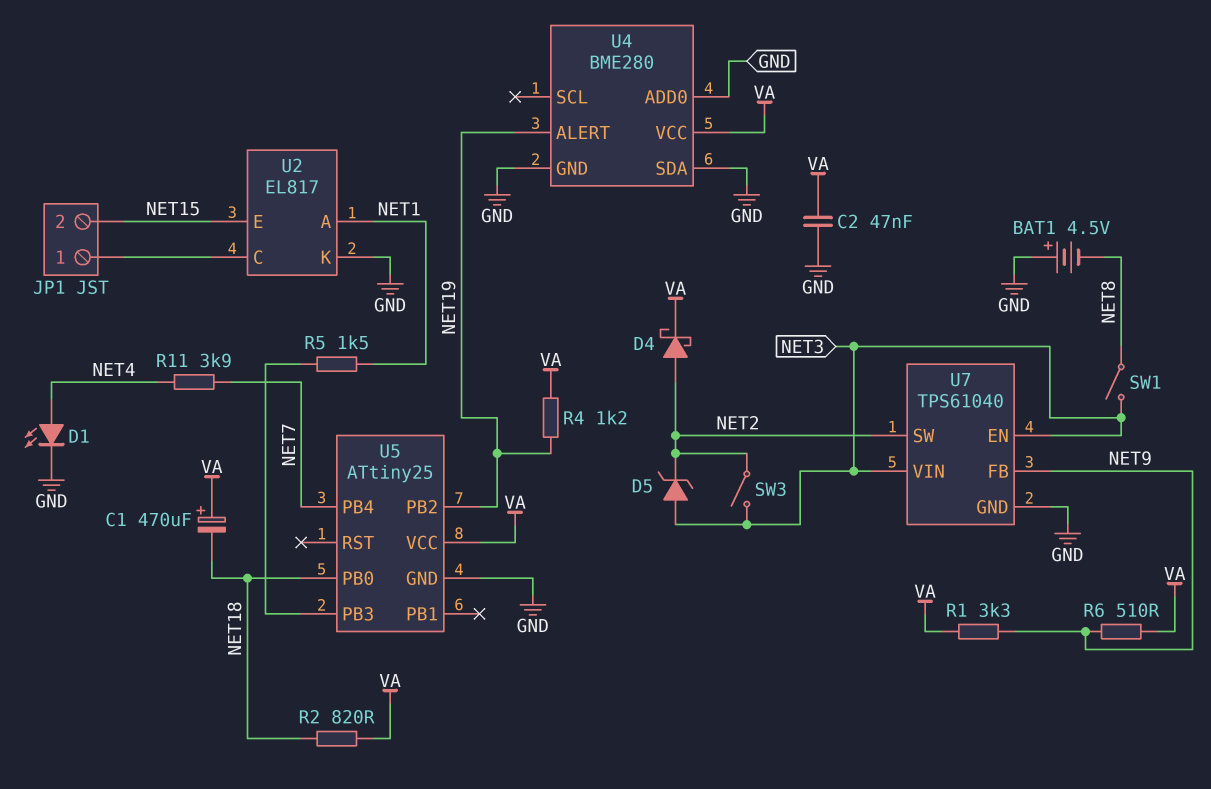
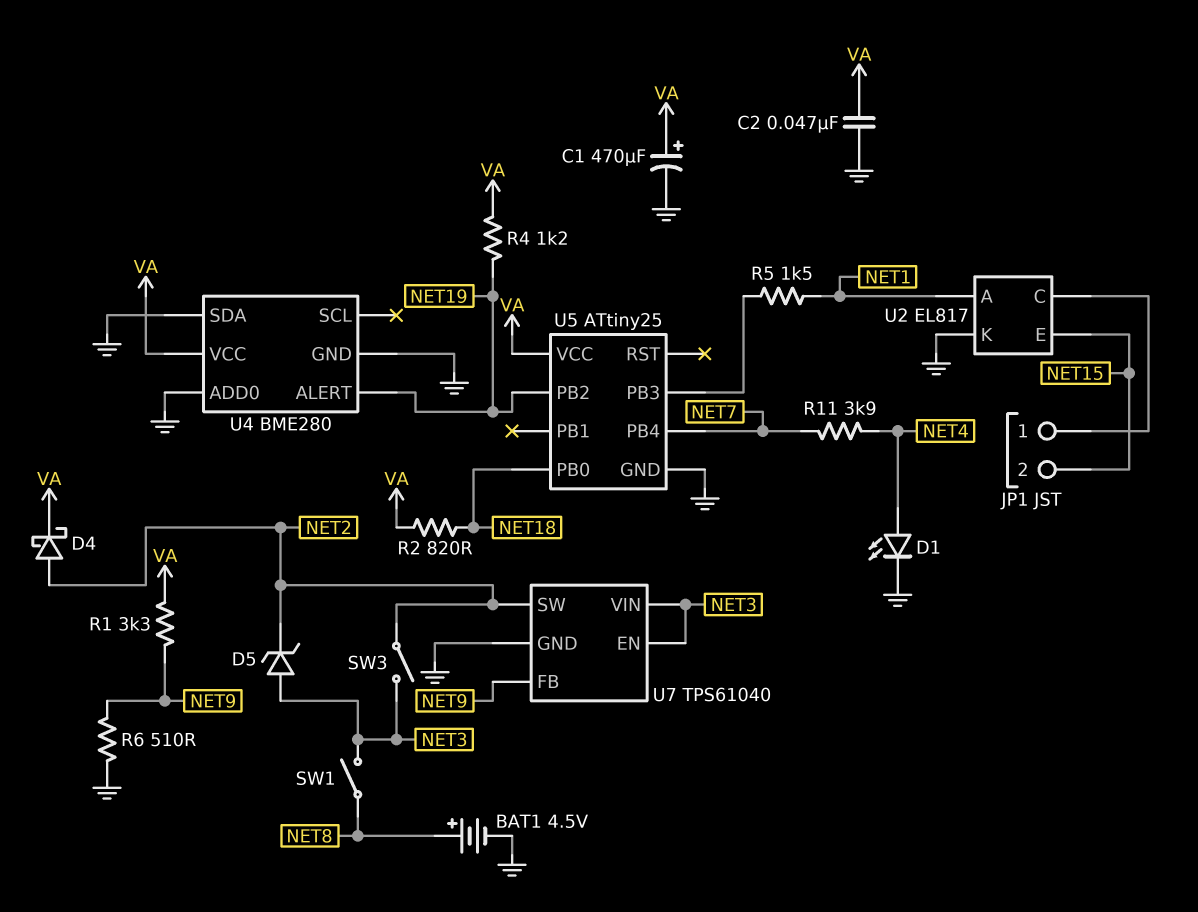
BAT1: 4.5V (plus GND, minus NET8) -> 4.5V (plus NET8, minus GND)
C1: 470uF (plus VA, minus NET18) -> 470uF (plus VA, minus GND)
R6: 510 (NET9, VA) -> 510 (GND, NET9)

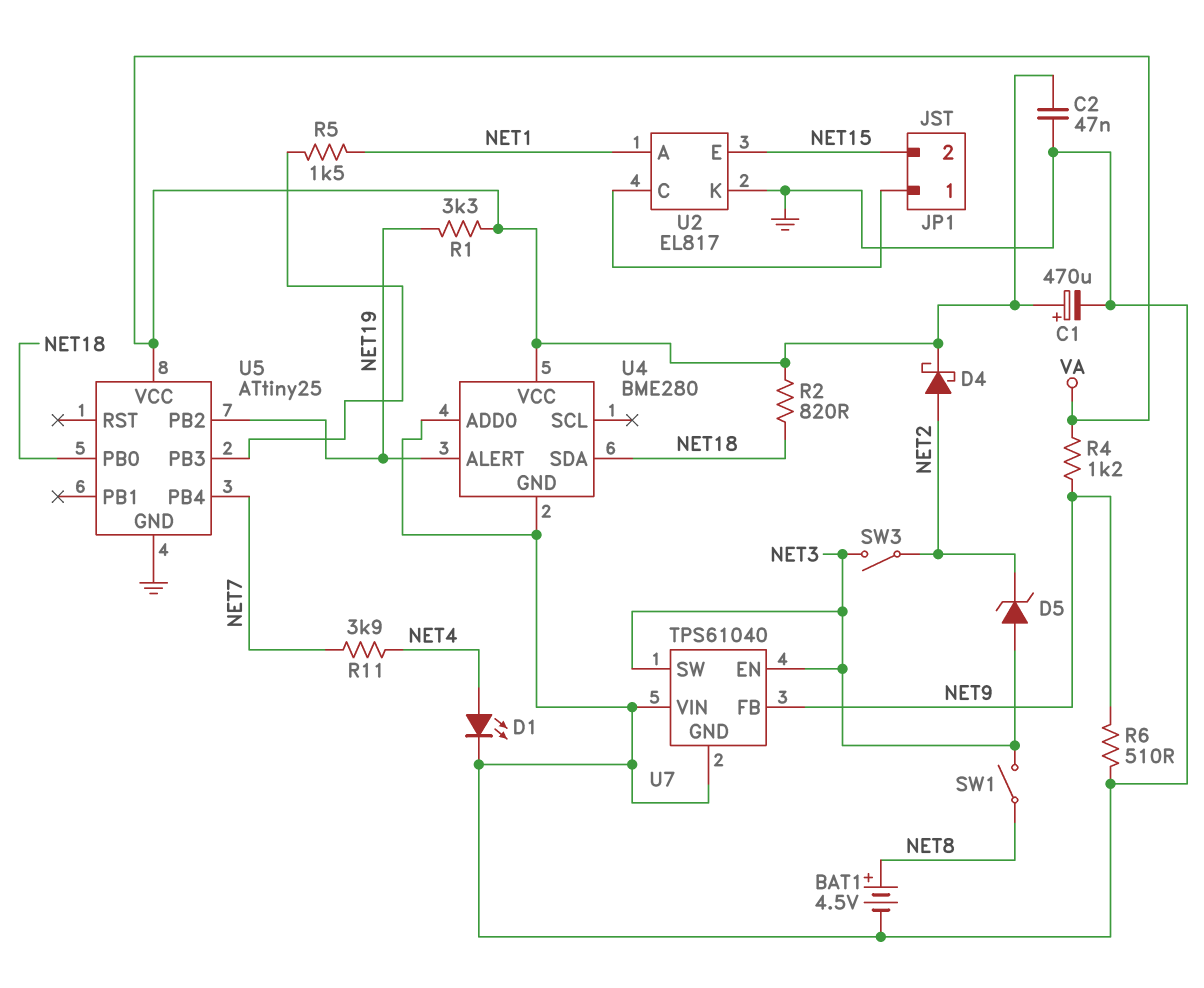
R1: 3.3k (NET9, VA) -> 3.3k (NET19, VA)
R4: 1.2k (NET19, VA) -> 1.2k (NET9, VA)
U4 pin SDA: GND -> NET18
U7 pin SW: NET2 -> NET3
U7 pin VIN: NET3 -> GND

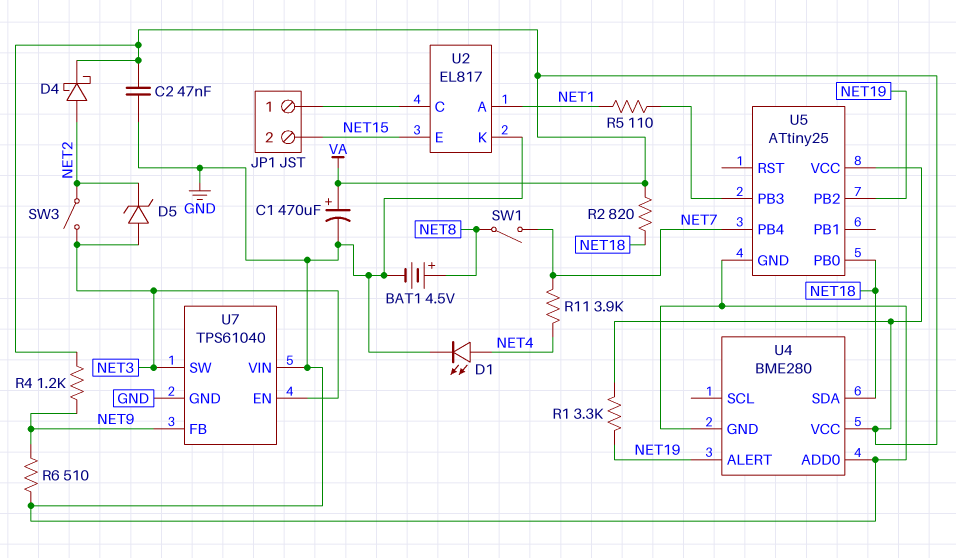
R5: 1.5k (NET1, U5/PB3) -> 110 (NET1, U5/PB3)
SW1: switch (NET3, NET8) -> switch (NET7, NET8)

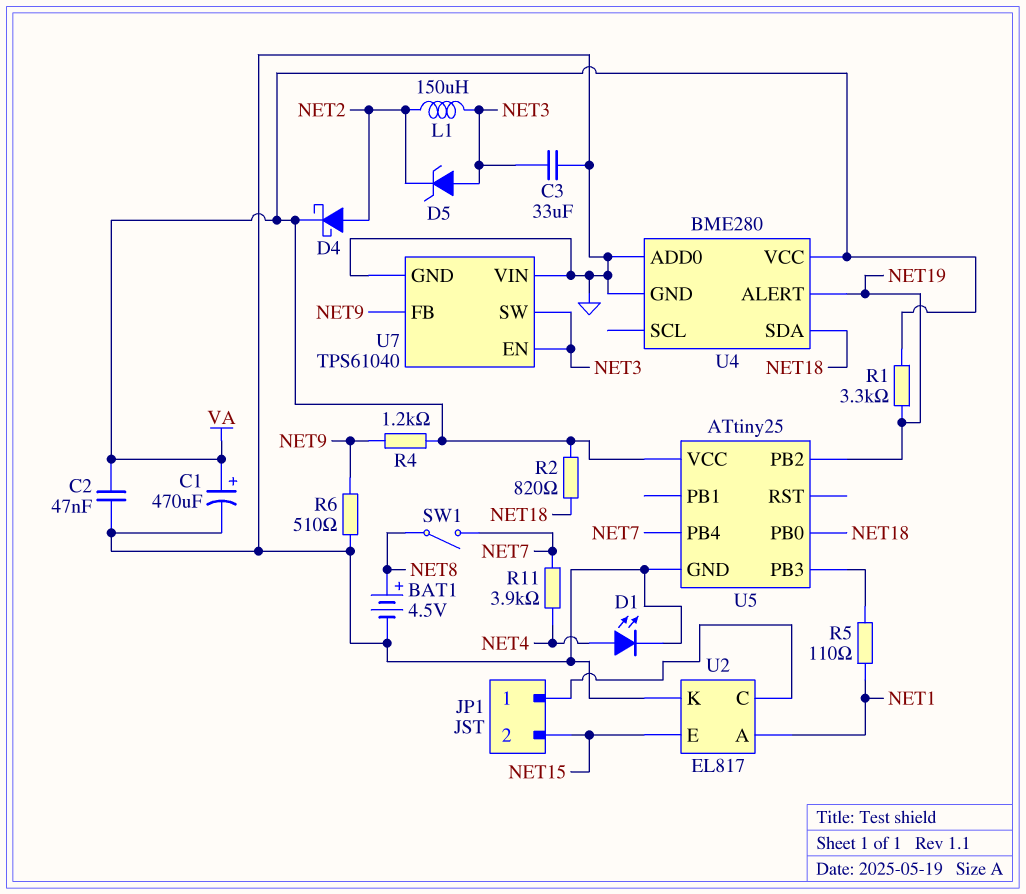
C3: none -> 33uF (GND, NET3)
L1: none -> 150uH (NET2, NET3)
SW3: switch (NET2, NET3) -> none

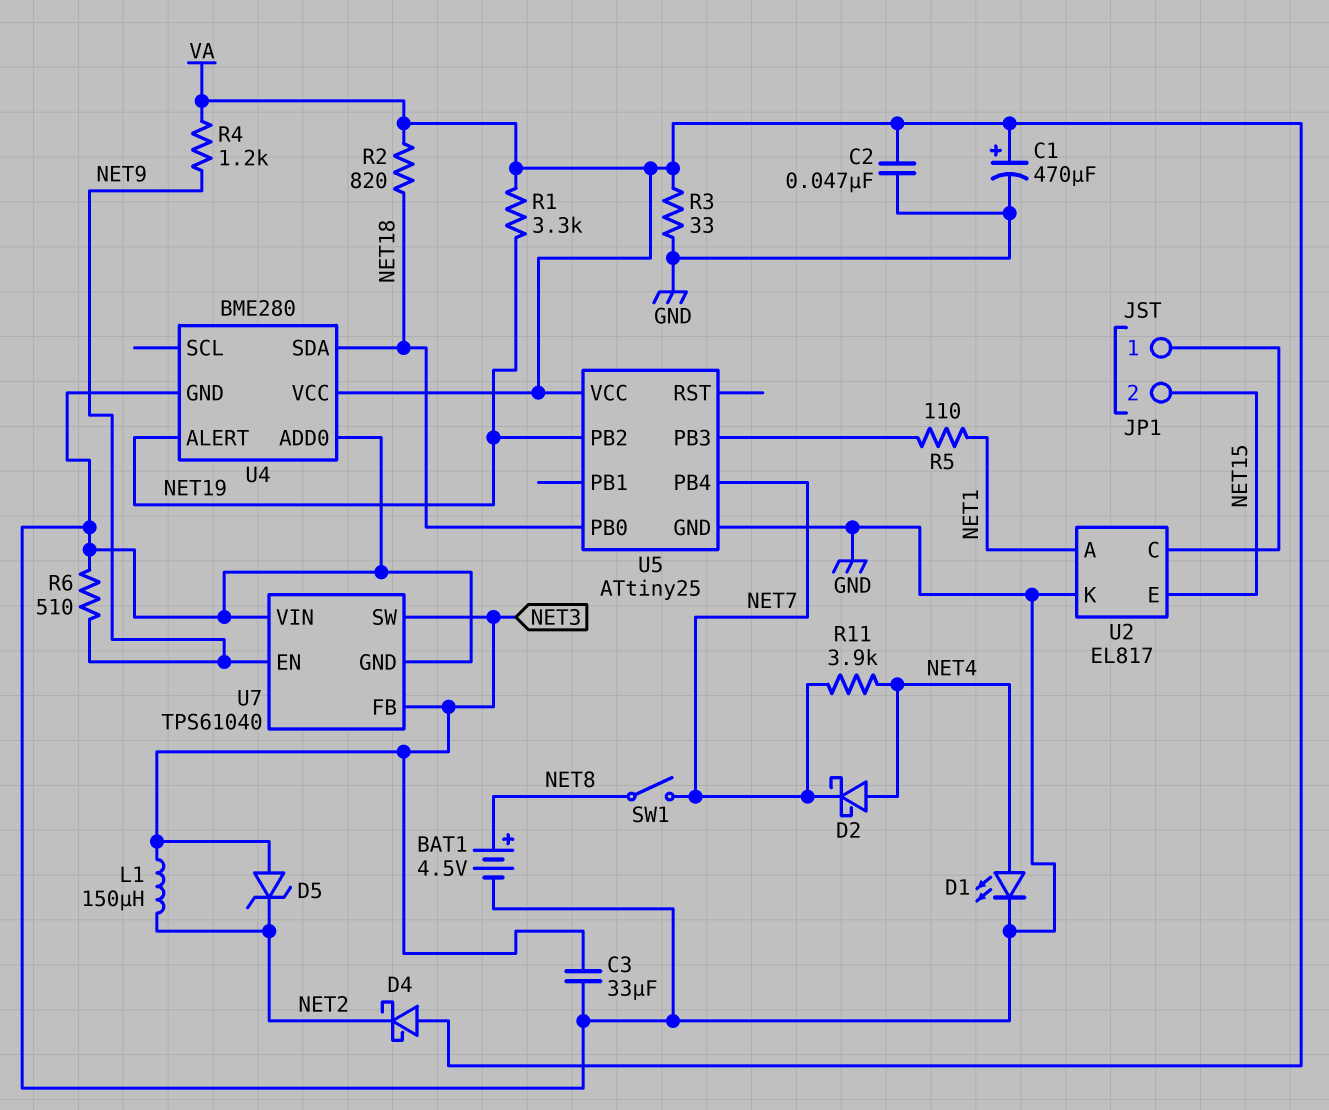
D2: none -> schottky (A NET4, K NET7)
D4: schottky (A NET2, K VA) -> schottky (A VA, K NET2)
R3: none -> 33 (GND, VA)
U7 pin EN: NET3 -> NET9
U7 pin FB: NET9 -> NET3

